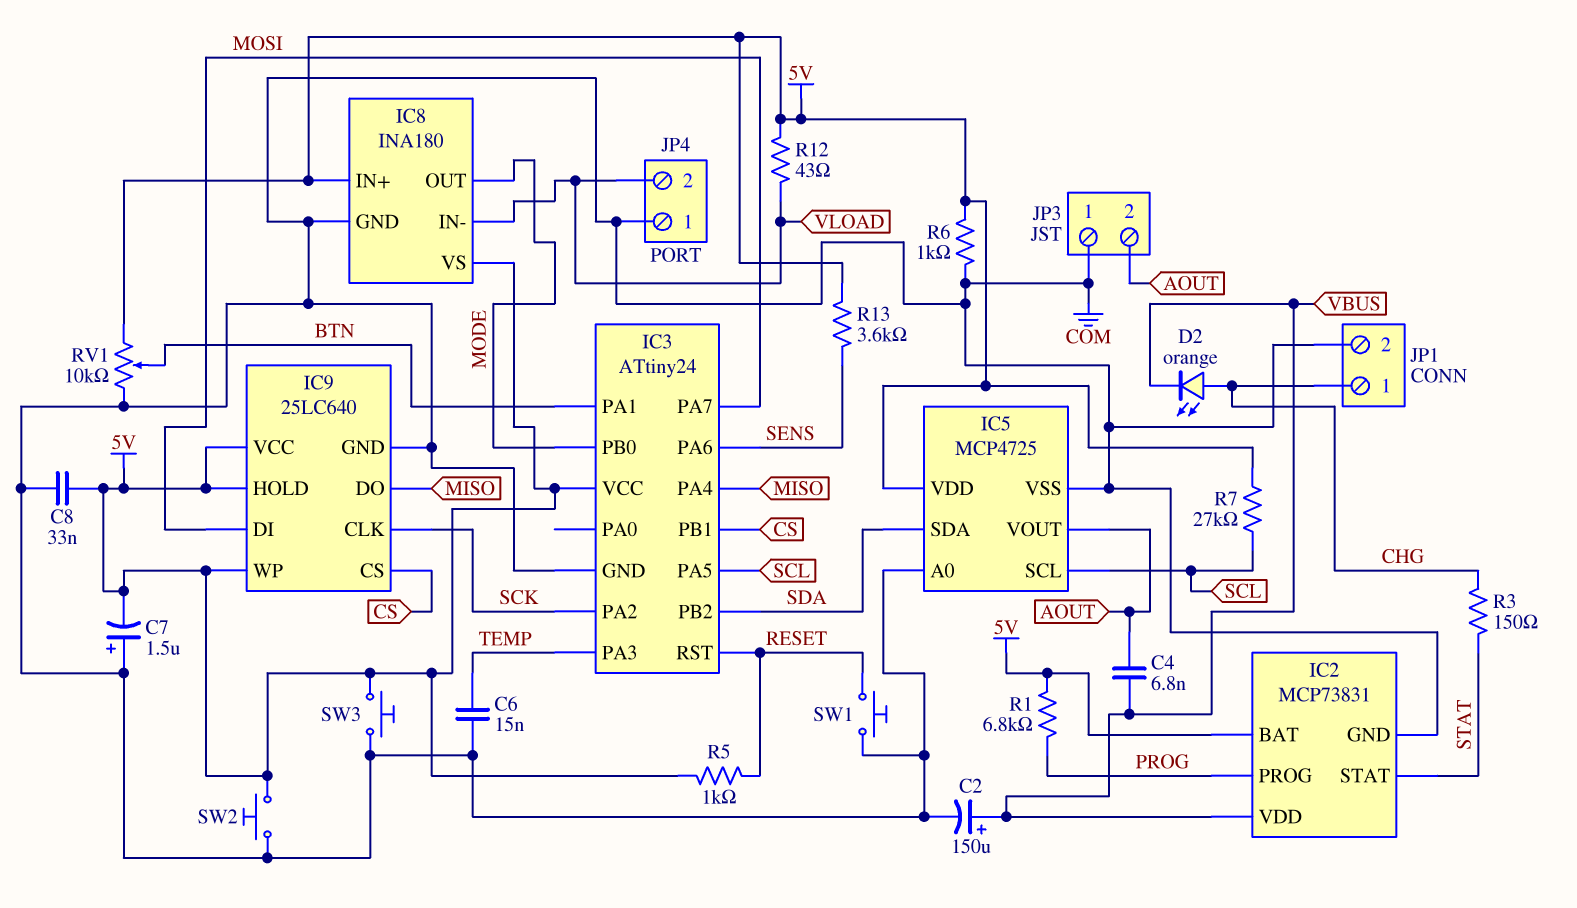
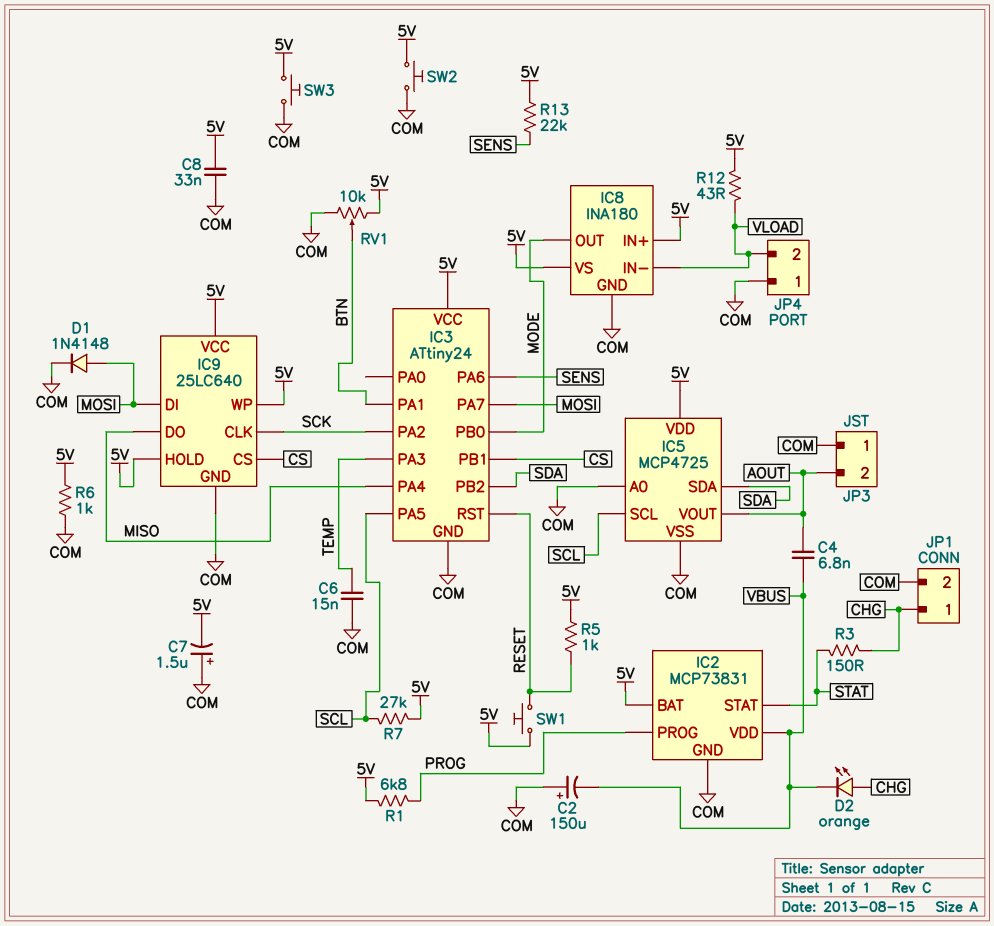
C2: 150uF (plus VBUS, minus COM) -> 150uF (plus COM, minus VBUS)
D1: none -> diode 1N4148 (A MOSI, K COM)
R13: 3.6k (5V, SENS) -> 22k (5V, SENS)
SW1: button (COM, RESET) -> button (5V, RESET)

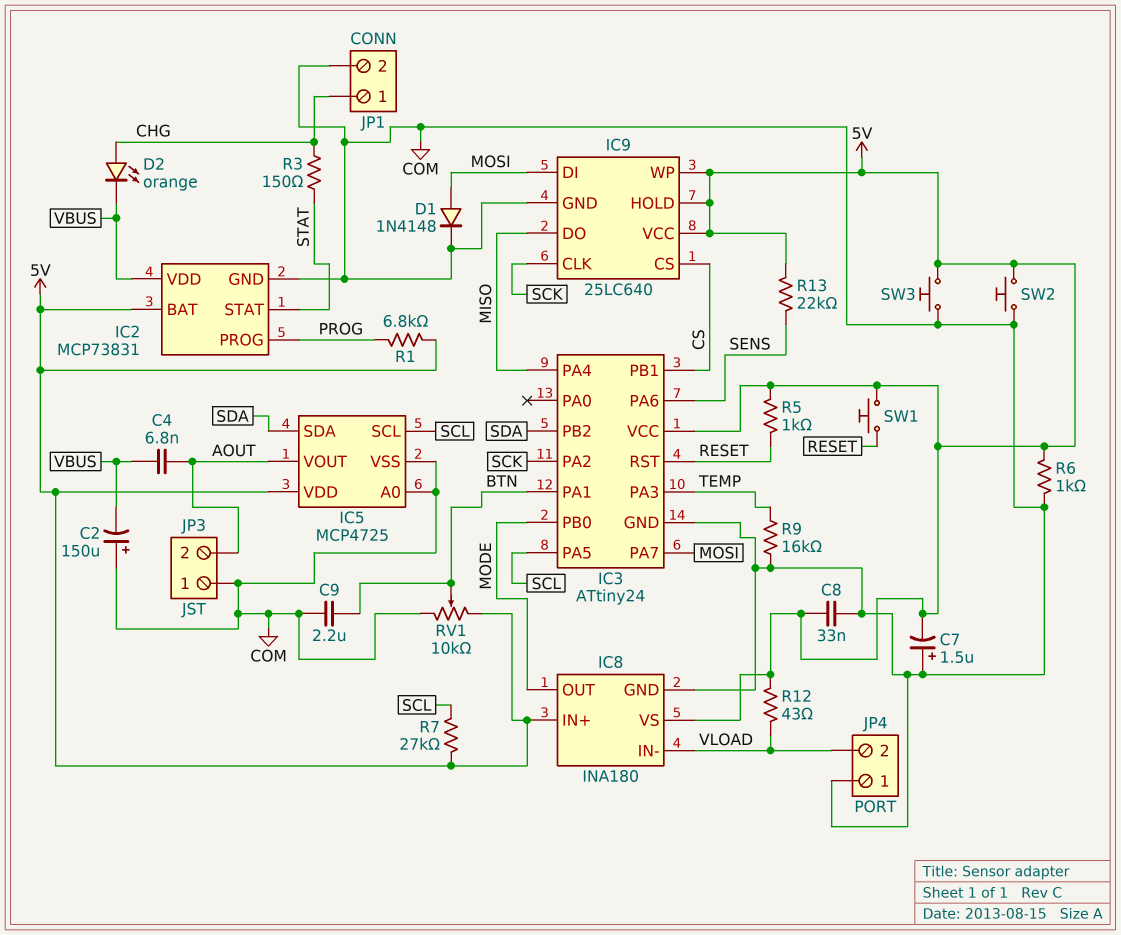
C6: 15nF (COM, TEMP) -> none
C9: none -> 2.2uF (BTN, COM)
R9: none -> 16k (COM, TEMP)

